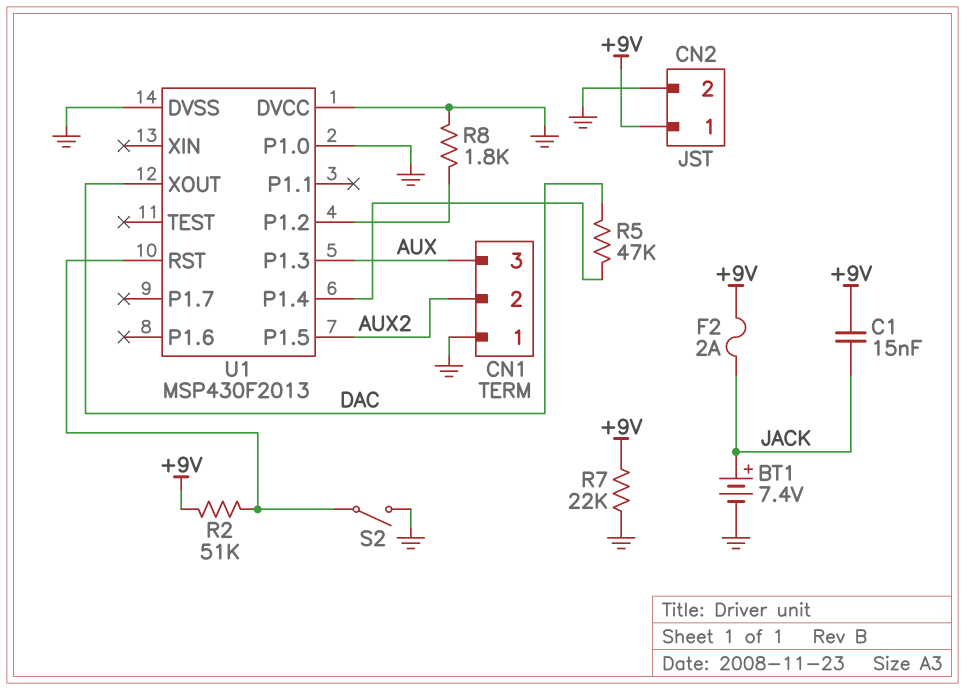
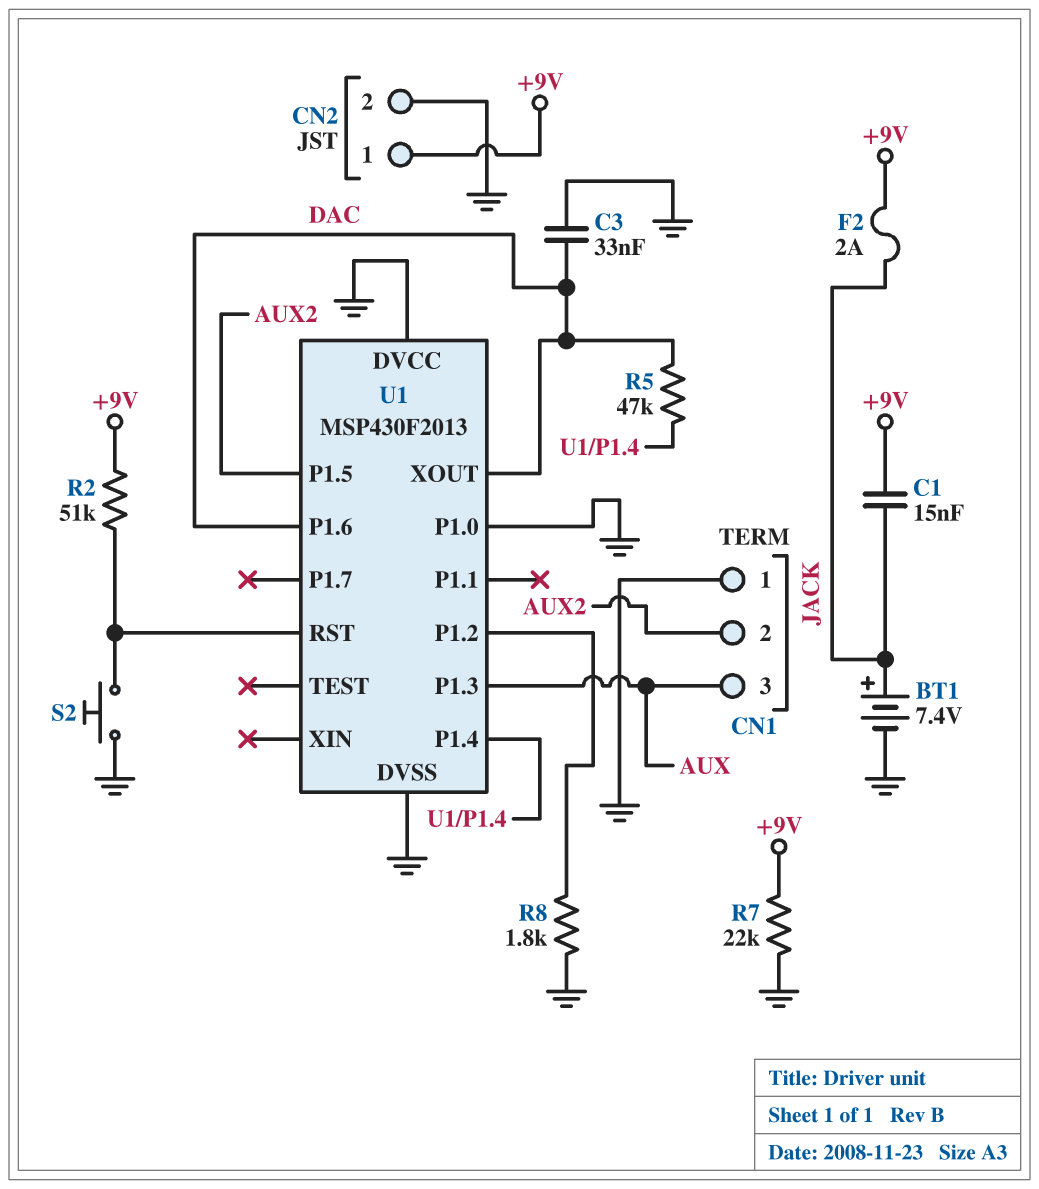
C3: none -> 33nF (DAC, GND)
S2: switch (GND, U1/RST) -> button (GND, U1/RST)
U1 pin P1.6: none -> DAC

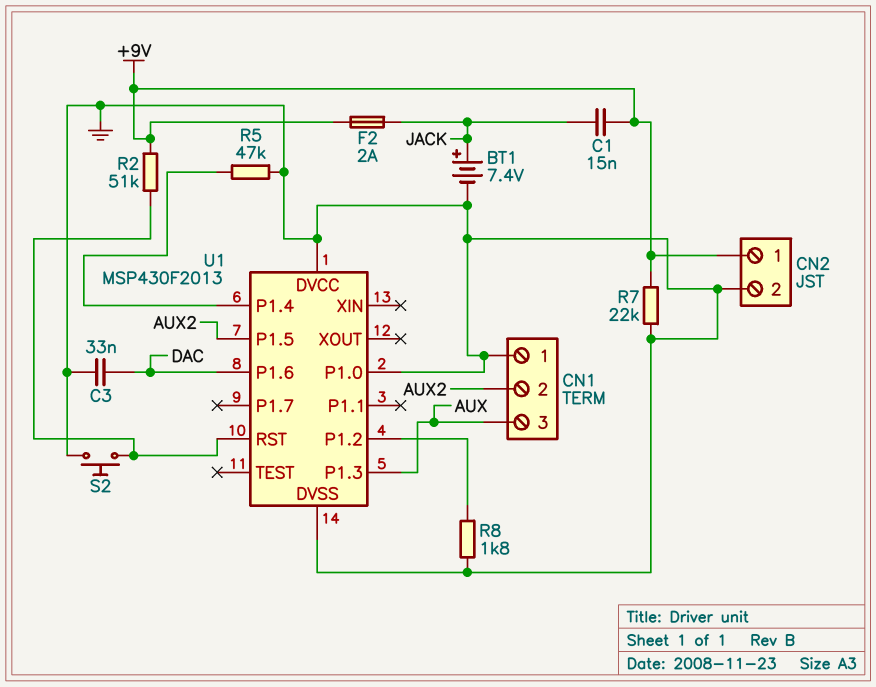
R5: 47k (DAC, U1/P1.4) -> 47k (GND, U1/P1.4)
U1 pin XOUT: DAC -> none

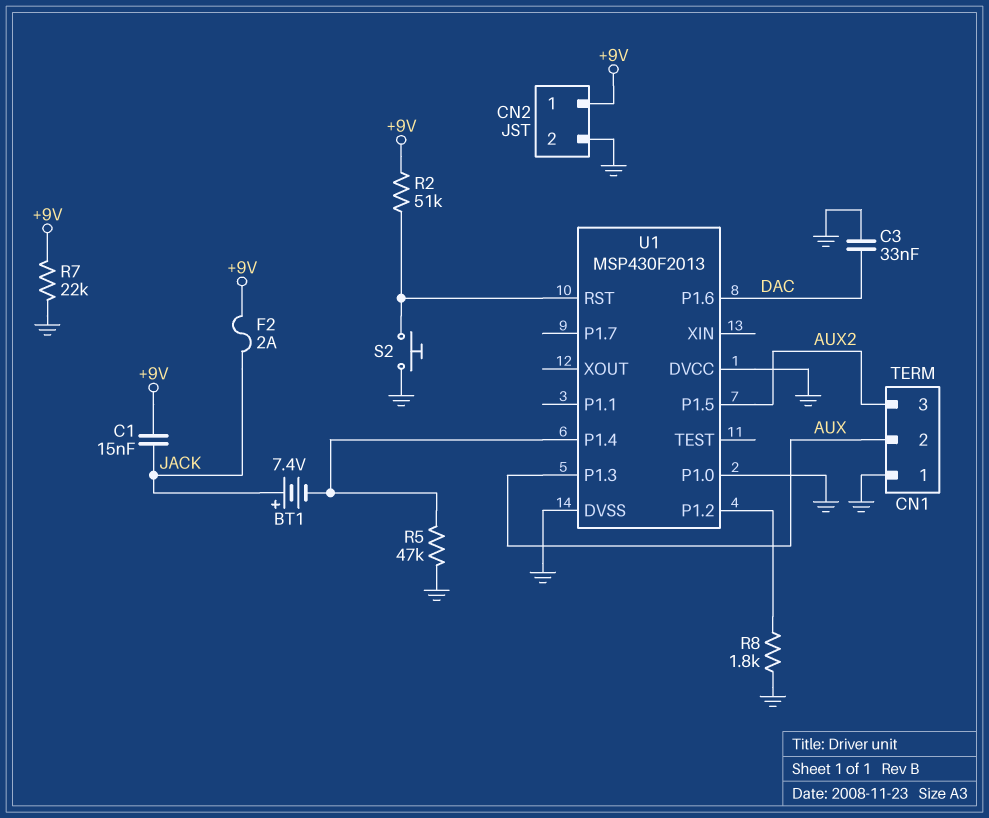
BT1: 7.4V (plus JACK, minus GND) -> 7.4V (plus JACK, minus U1/P1.4)
CN1 pin 2: AUX2 -> AUX
CN1 pin 3: AUX -> AUX2

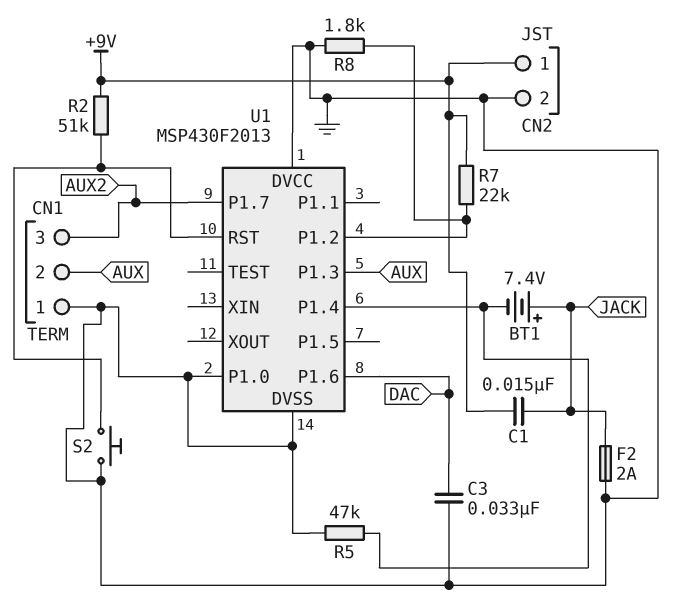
F2: 2A (+9V, JACK) -> 2A (GND, JACK)
R7: 22k (+9V, GND) -> 22k (+9V, U1/P1.2)
U1 pin P1.5: AUX2 -> none
U1 pin P1.7: none -> AUX2

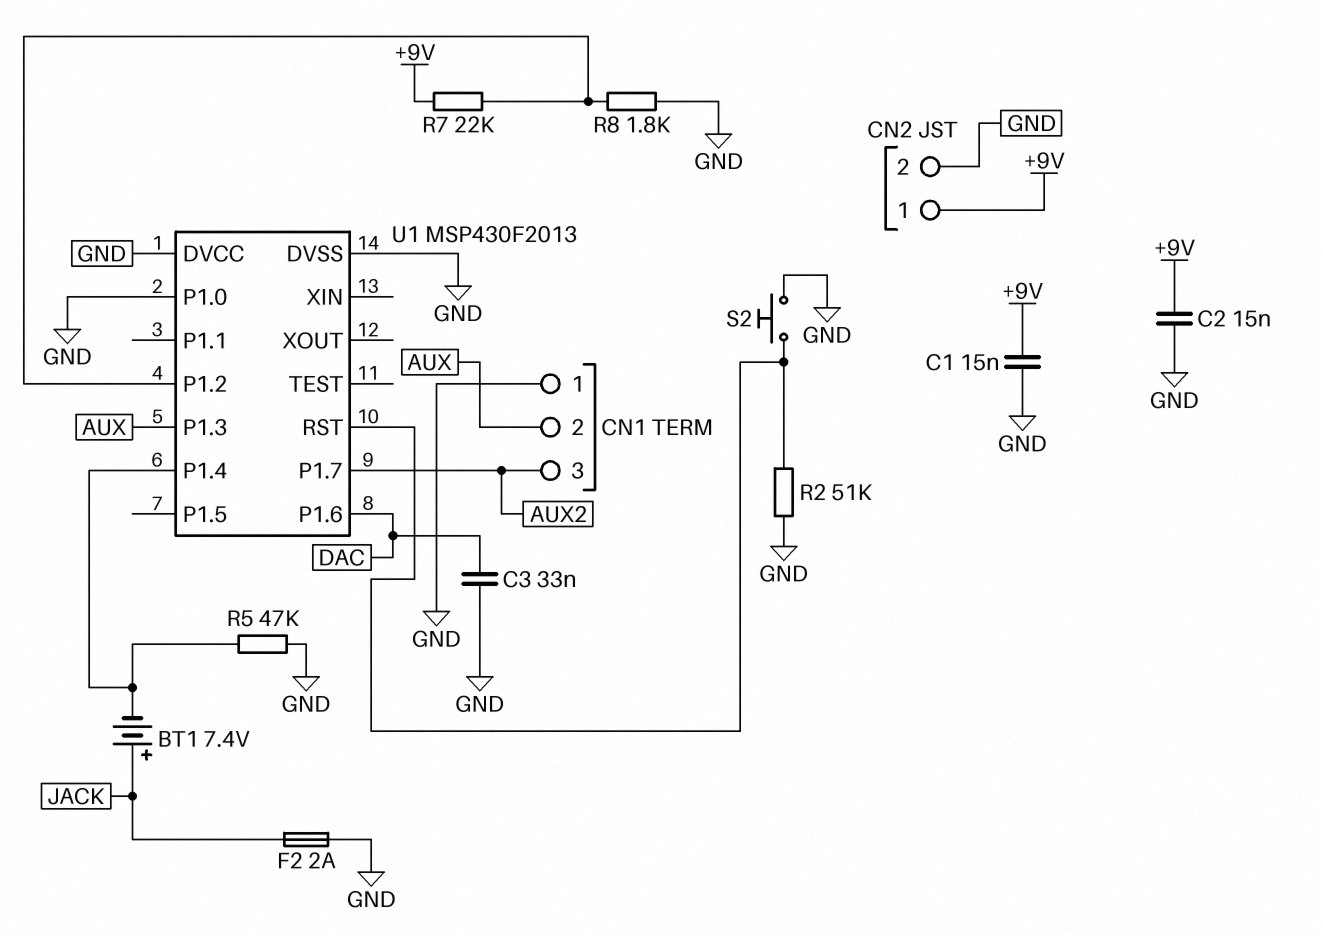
C1: 15nF (+9V, JACK) -> 15nF (+9V, GND)
C2: none -> 15nF (+9V, GND)
R2: 51k (+9V, U1/RST) -> 51k (GND, U1/RST)

